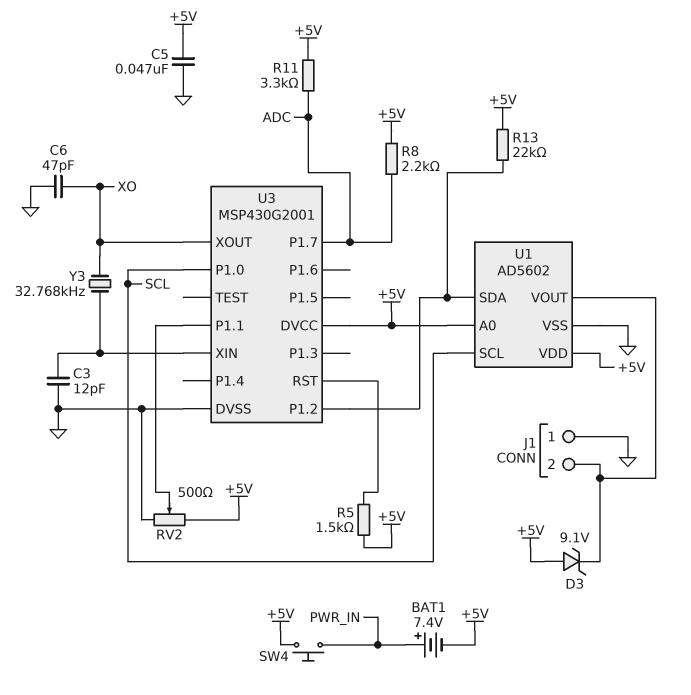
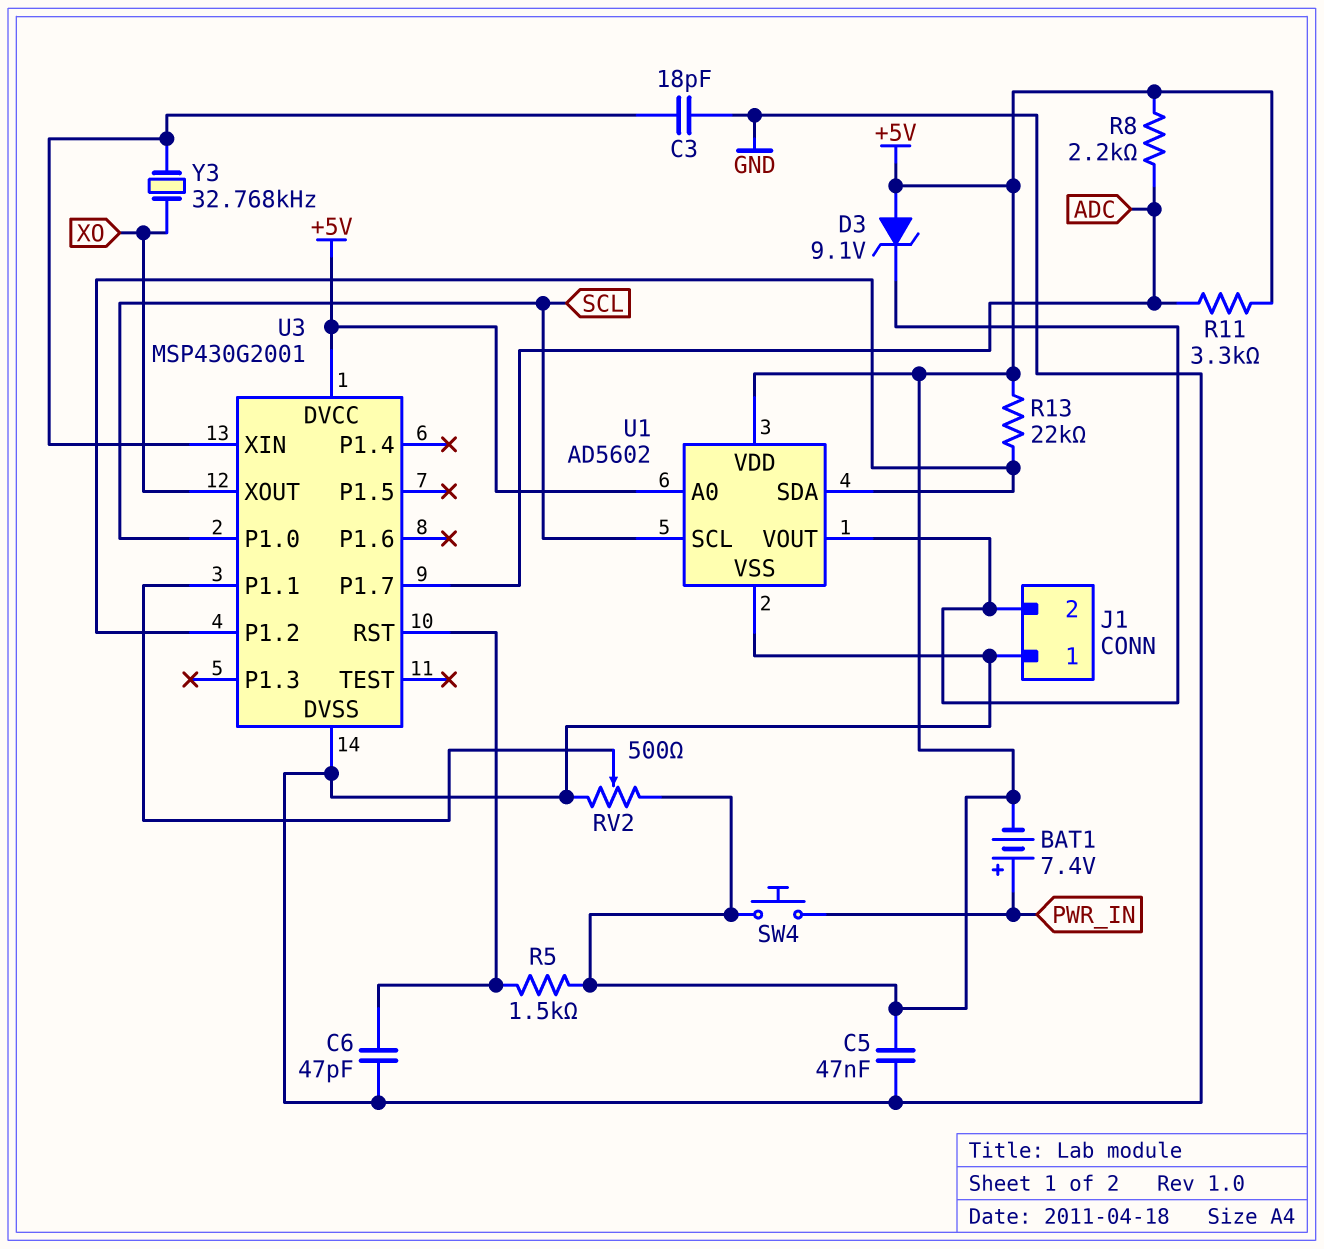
C3: 12pF (GND, U3/XIN) -> 18pF (GND, U3/XIN)
C6: 47pF (GND, XO) -> 47pF (GND, U3/RST)

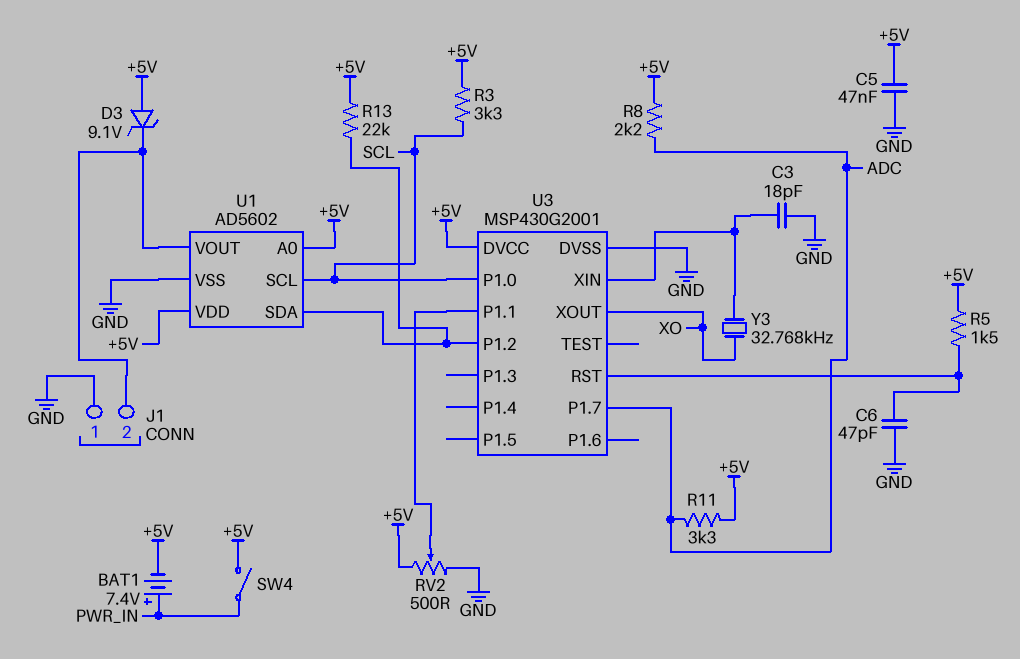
R3: none -> 3.3k (+5V, SCL)
SW4: button (+5V, PWR_IN) -> switch (+5V, PWR_IN)

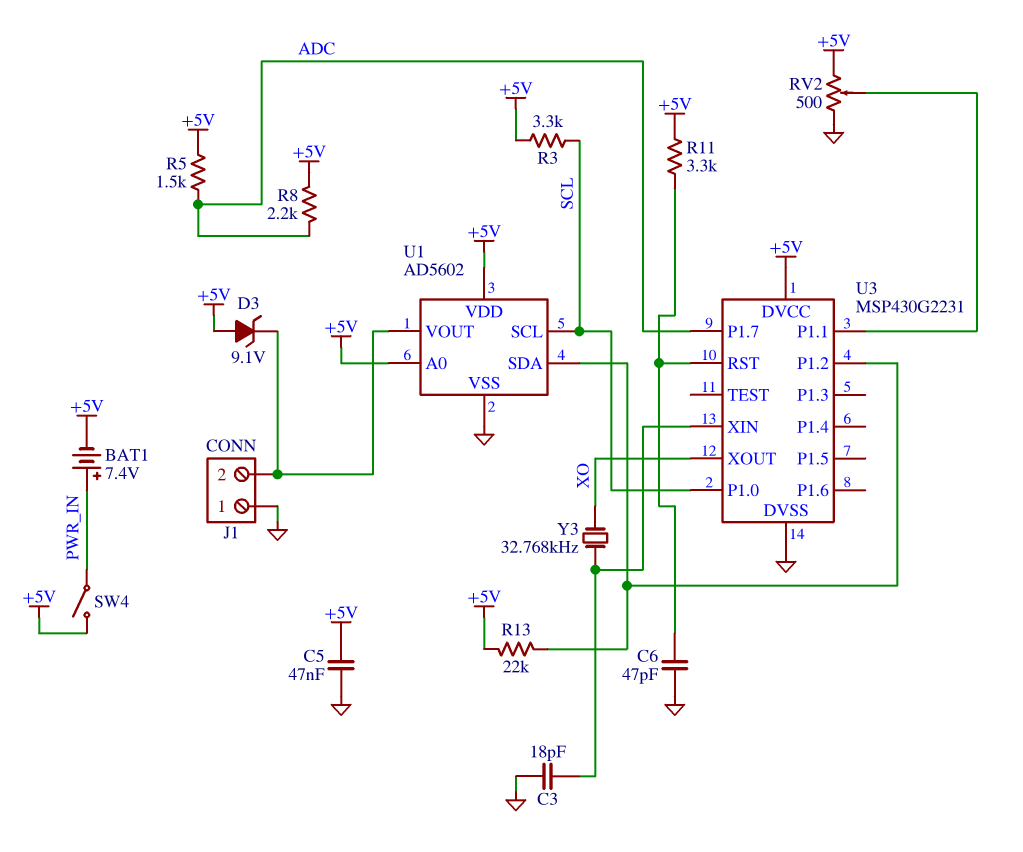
R5: 1.5k (+5V, U3/RST) -> 1.5k (+5V, ADC)
R11: 3.3k (+5V, ADC) -> 3.3k (+5V, U3/RST)
U3: MSP430G2001 -> MSP430G2231

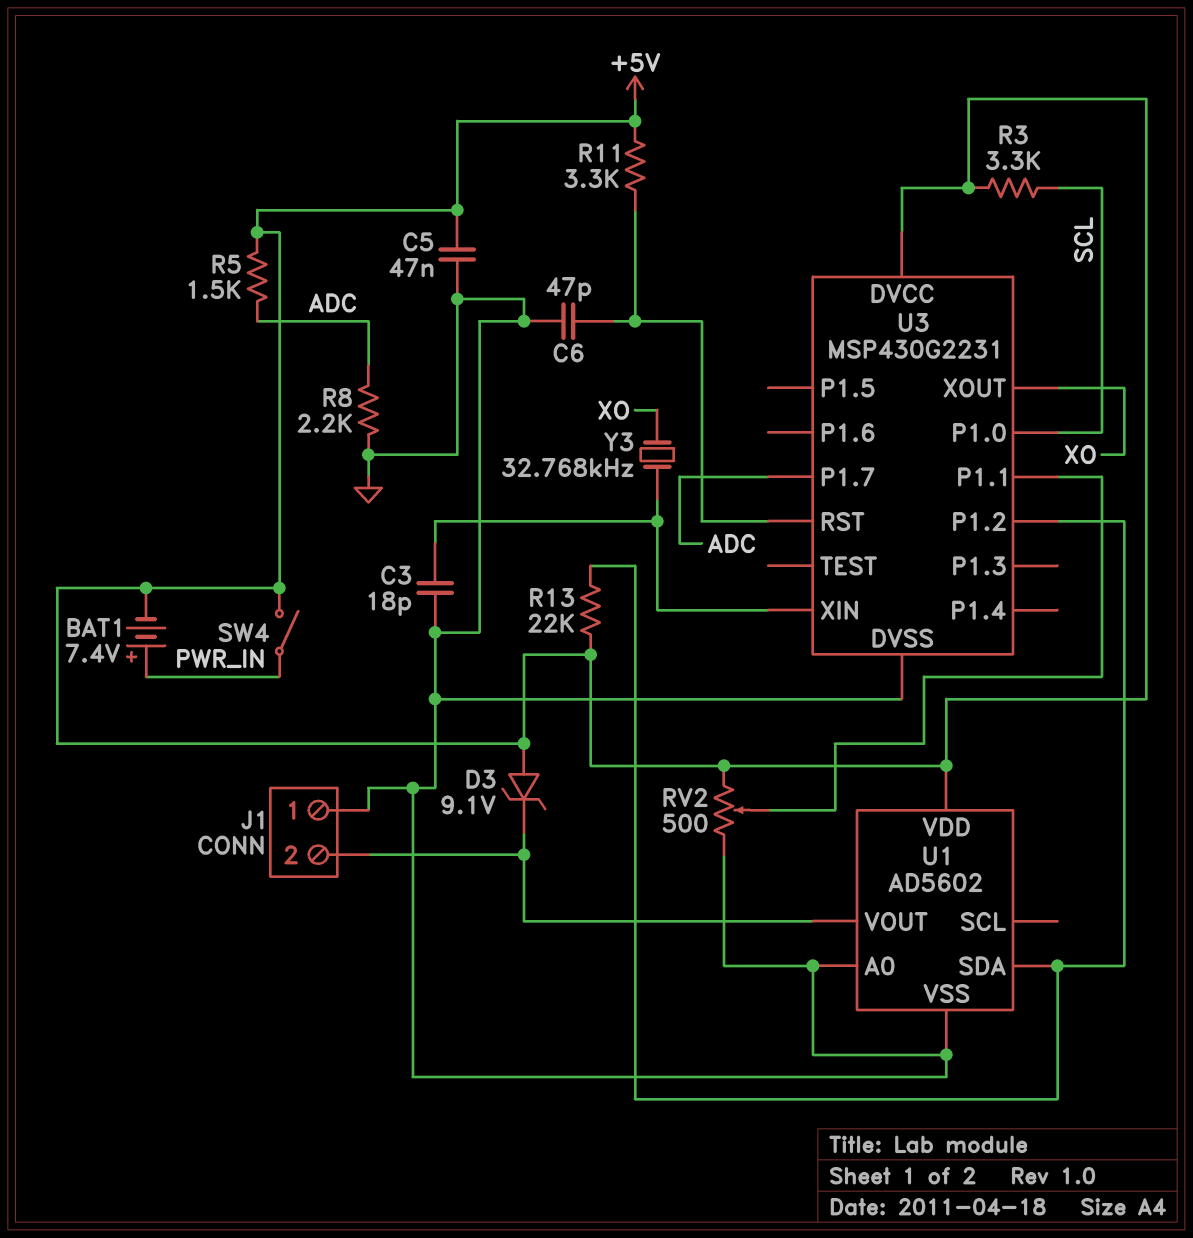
R8: 2.2k (+5V, ADC) -> 2.2k (ADC, GND)
U1 pin A0: +5V -> GND
U1 pin SCL: SCL -> none

